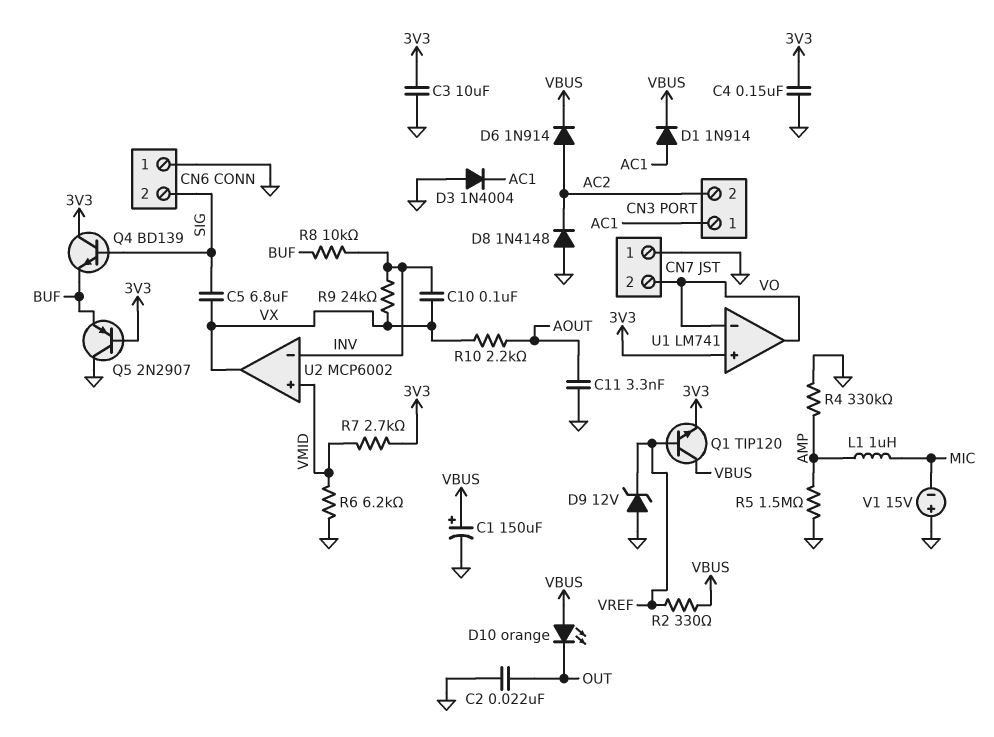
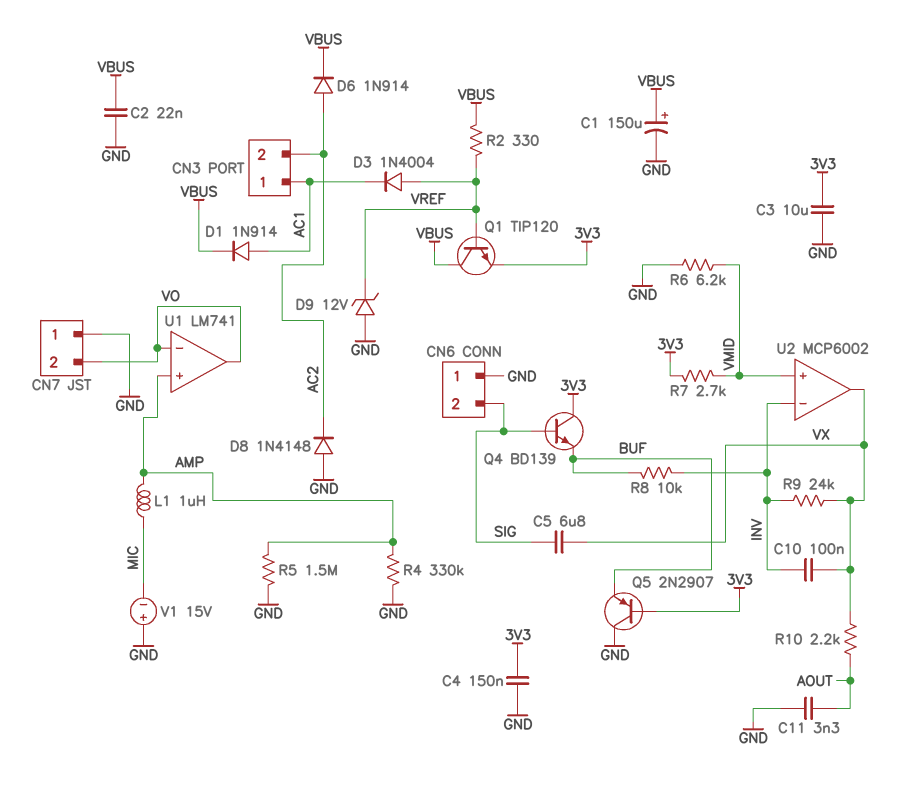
C2: 22nF (GND, OUT) -> 22nF (GND, VBUS)
D3: diode 1N4004 (A GND, K AC1) -> diode 1N4004 (A VREF, K AC1)
D10: LED orange (A VBUS, K OUT) -> none
U1 pin in+: 3V3 -> AMP

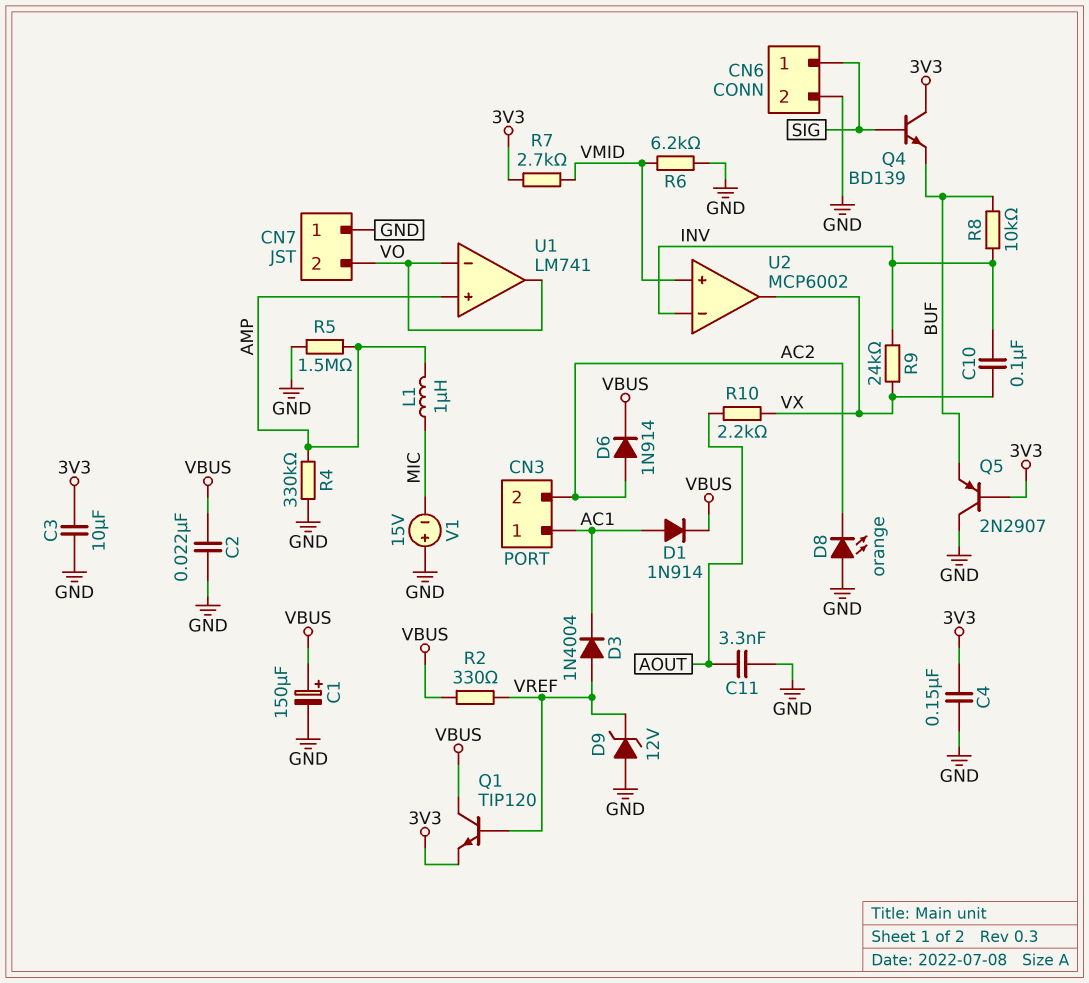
C5: 6.8uF (SIG, VX) -> none
CN6 pin 1: GND -> SIG
CN6 pin 2: SIG -> GND
D8: diode 1N4148 (A GND, K AC2) -> LED orange (A GND, K AC2)

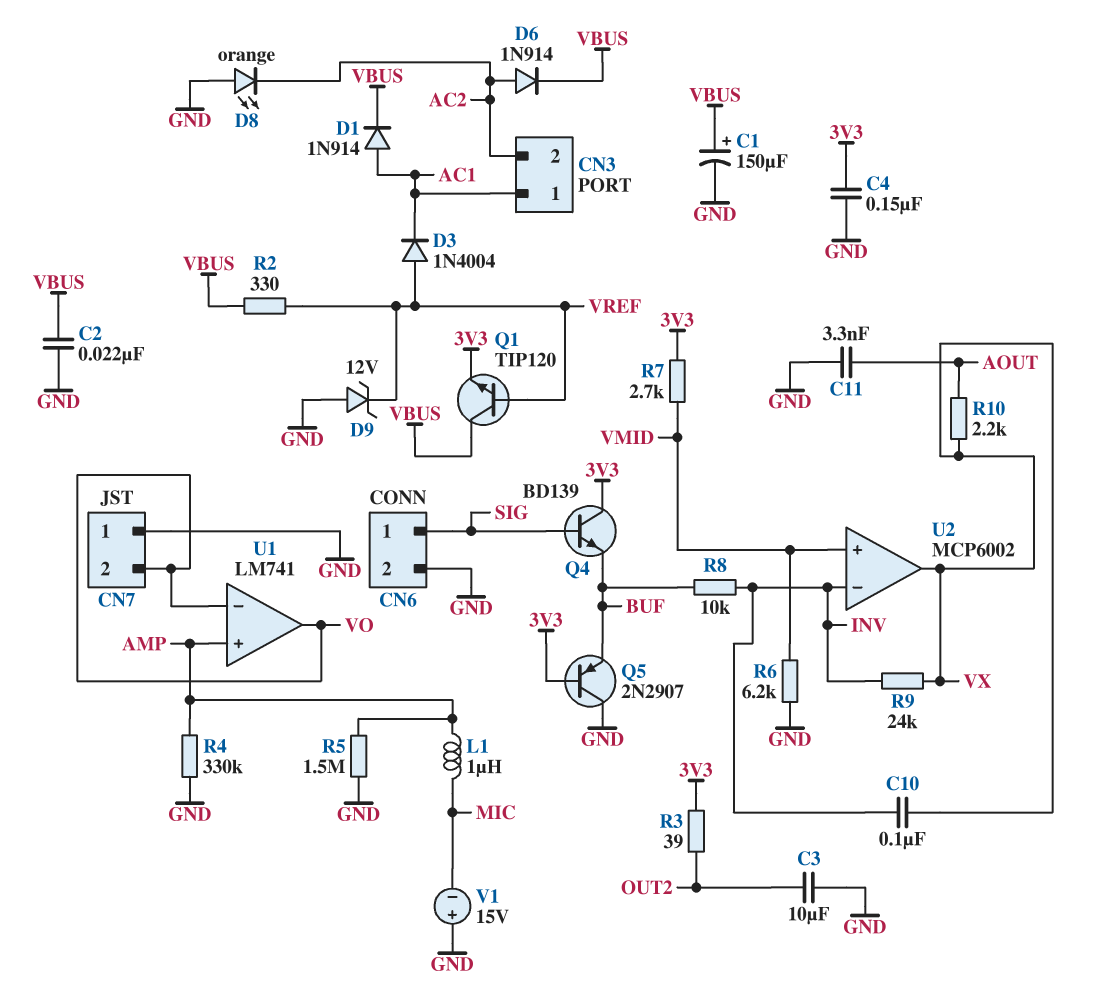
C3: 10uF (3V3, GND) -> 10uF (GND, OUT2)
R3: none -> 39 (3V3, OUT2)

